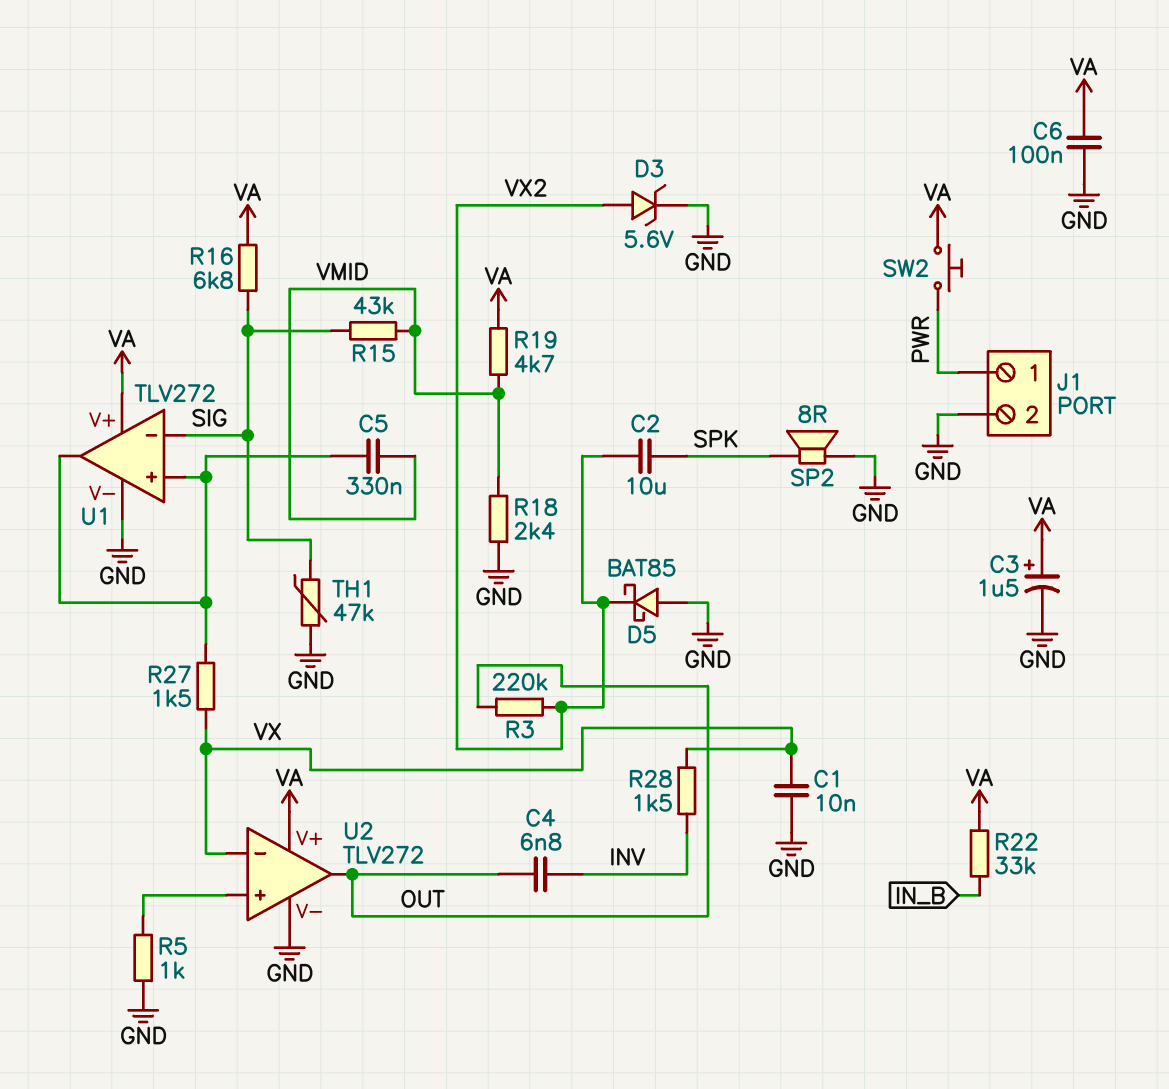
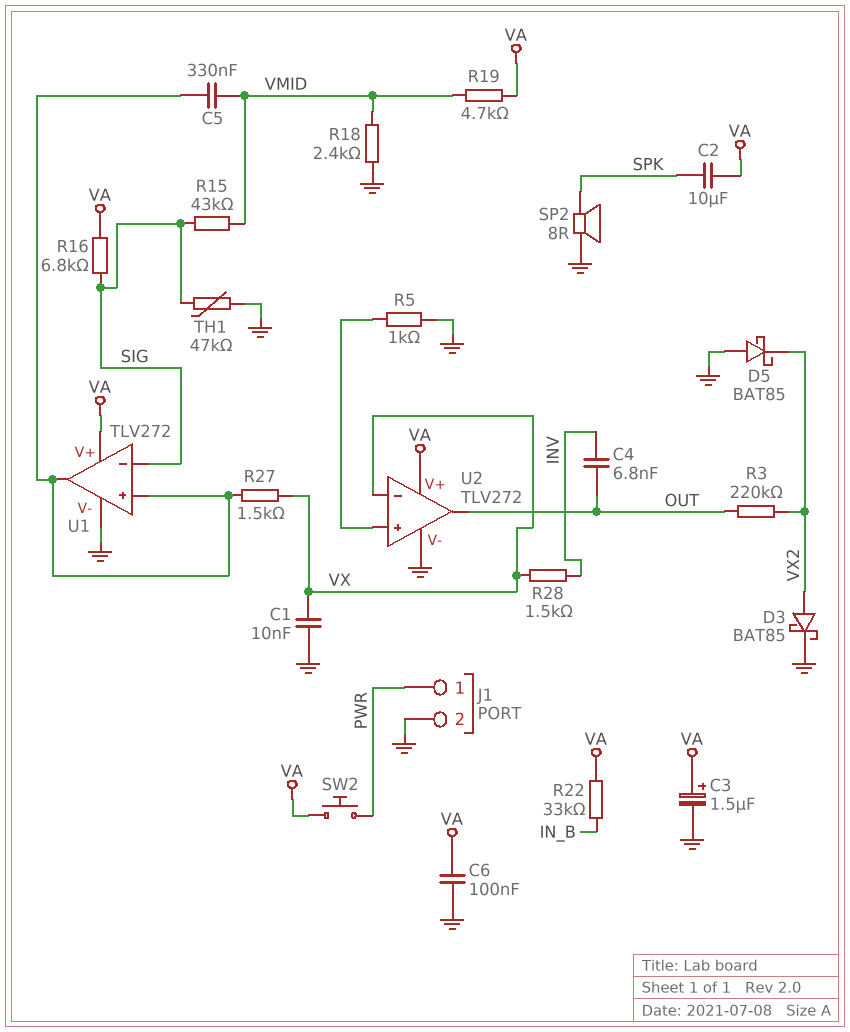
C2: 10uF (SPK, VX2) -> 10uF (SPK, VA)
D3: zener 5.6V (A VX2, K GND) -> schottky BAT85 (A VX2, K GND)

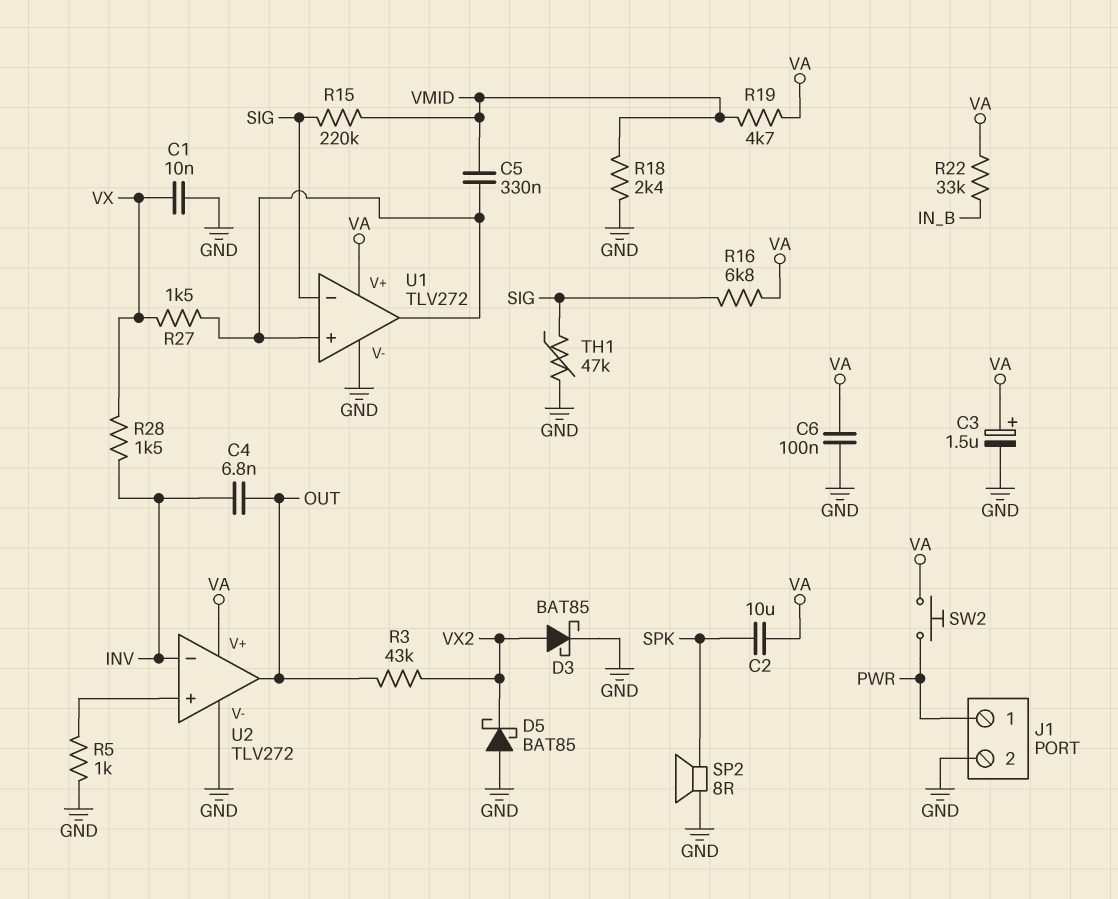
R3: 220k (OUT, VX2) -> 43k (OUT, VX2)
R15: 43k (SIG, VMID) -> 220k (SIG, VMID)
U2 pin in-: VX -> INV

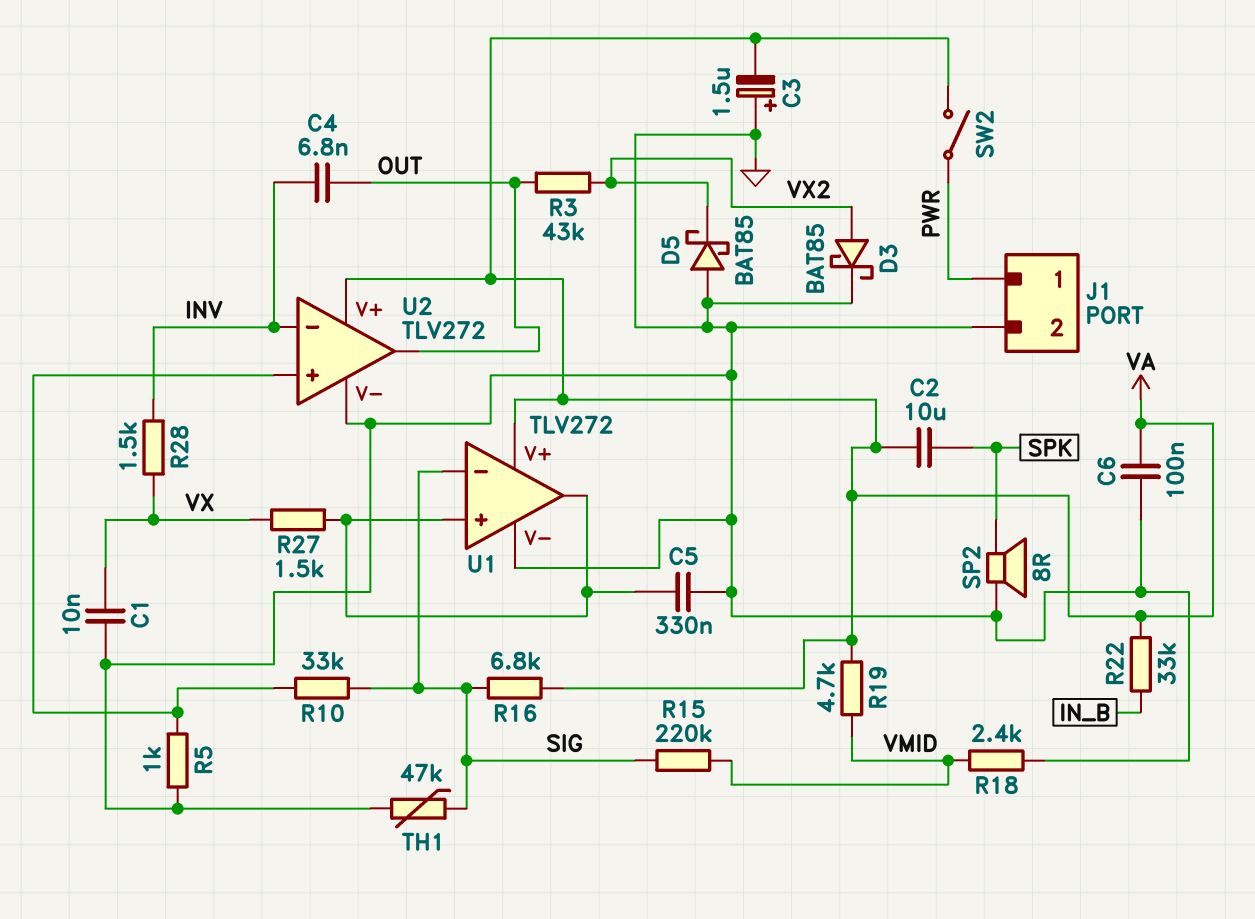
C3: 1.5uF (plus VA, minus GND) -> 1.5uF (plus GND, minus VA)
C5: 330nF (U1/in+, VMID) -> 330nF (GND, U1/in+)
R10: none -> 33k (SIG, U2/in+)
SW2: button (PWR, VA) -> switch (PWR, VA)

